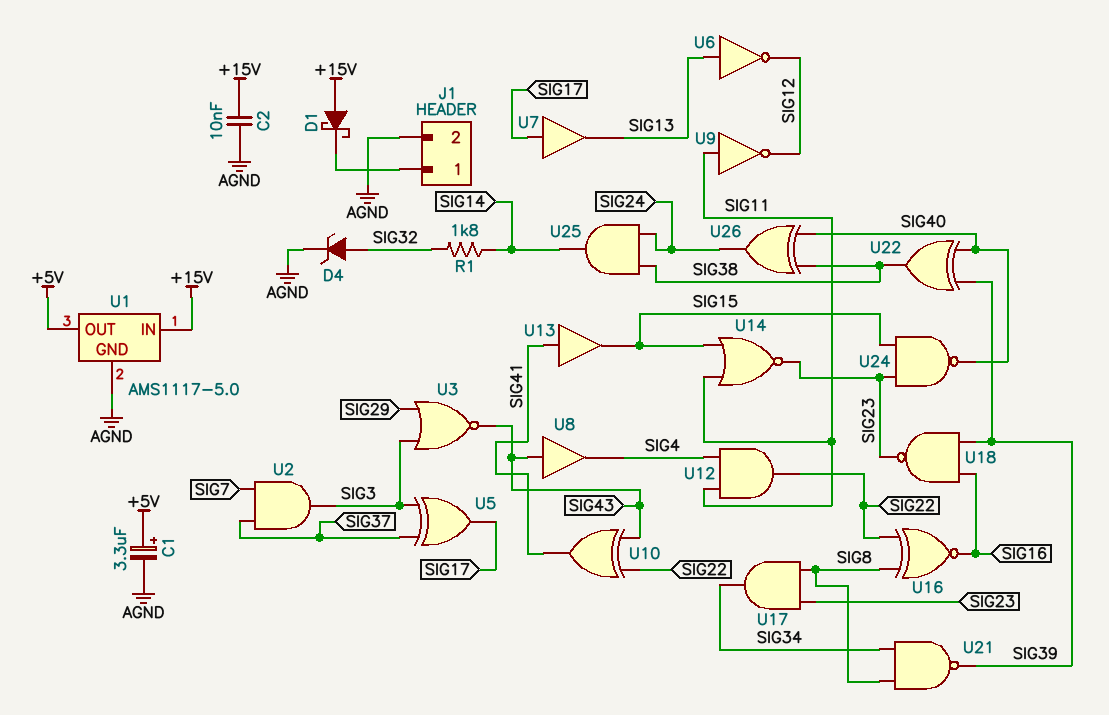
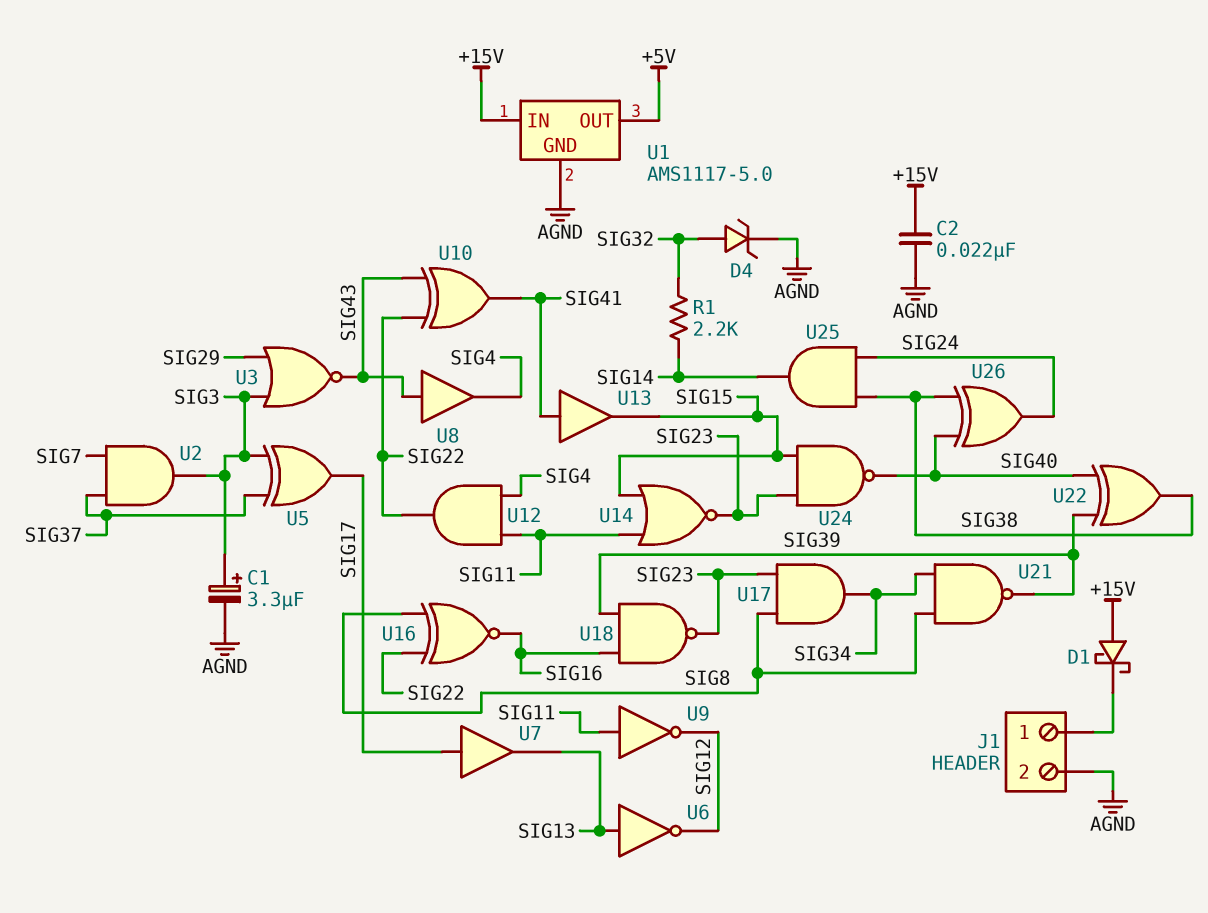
C1: 3.3uF (plus +5V, minus AGND) -> 3.3uF (plus SIG3, minus AGND)
C2: 10nF (+15V, AGND) -> 22nF (+15V, AGND)
R1: 1.8k (SIG14, SIG32) -> 2.2k (SIG14, SIG32)

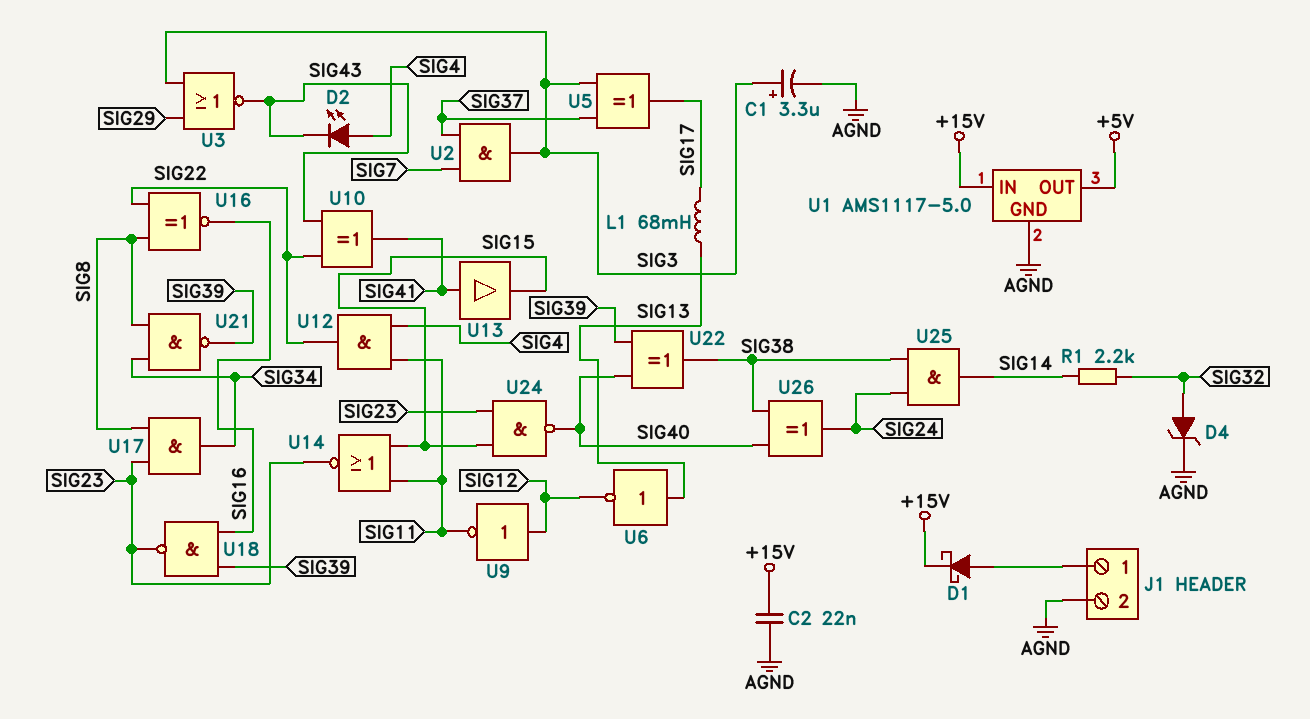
D1: schottky (A +15V, K J1/1) -> schottky (A J1/1, K +15V)
D2: none -> LED (A SIG4, K SIG43)
L1: none -> 68mH (SIG13, SIG17)
U7: buffer (in SIG17, out SIG13) -> none
U8: buffer (in SIG43, out SIG4) -> none
U9: NOT (in SIG11, out SIG12) -> NOT (in SIG12, out SIG11)

